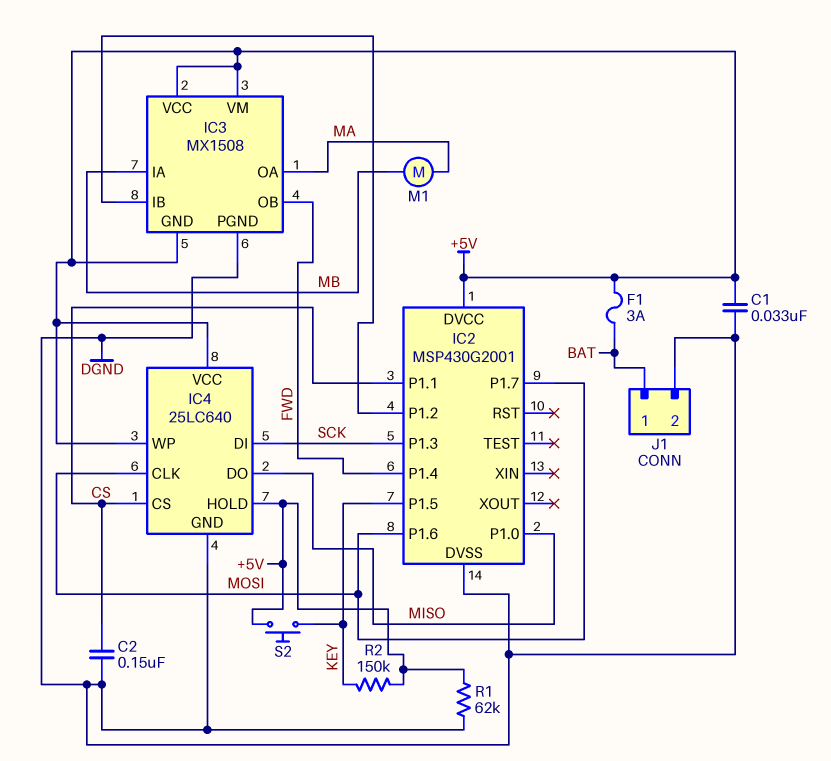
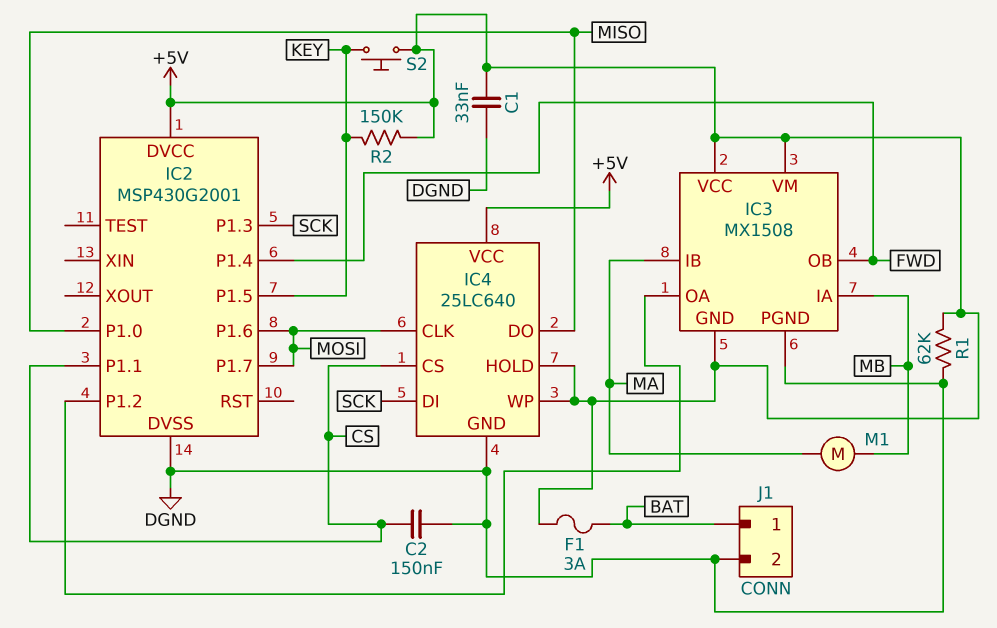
IC3 pin IB: IC2/P1.2 -> MA
IC3 pin OA: MA -> IC2/P1.2

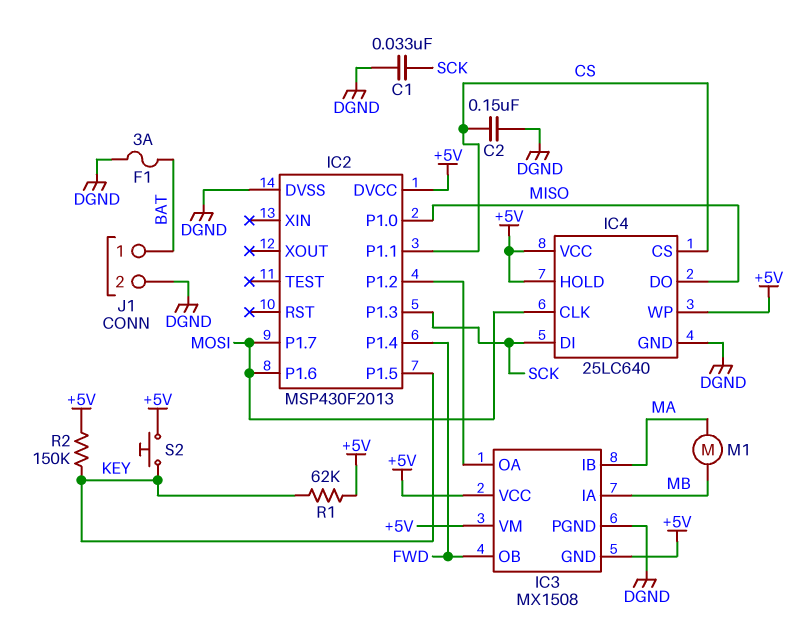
C1: 33nF (+5V, DGND) -> 33nF (DGND, SCK)
F1: 3A (+5V, BAT) -> 3A (BAT, DGND)
IC2: MSP430G2001 -> MSP430F2013
R1: 62k (+5V, DGND) -> 62k (+5V, KEY)

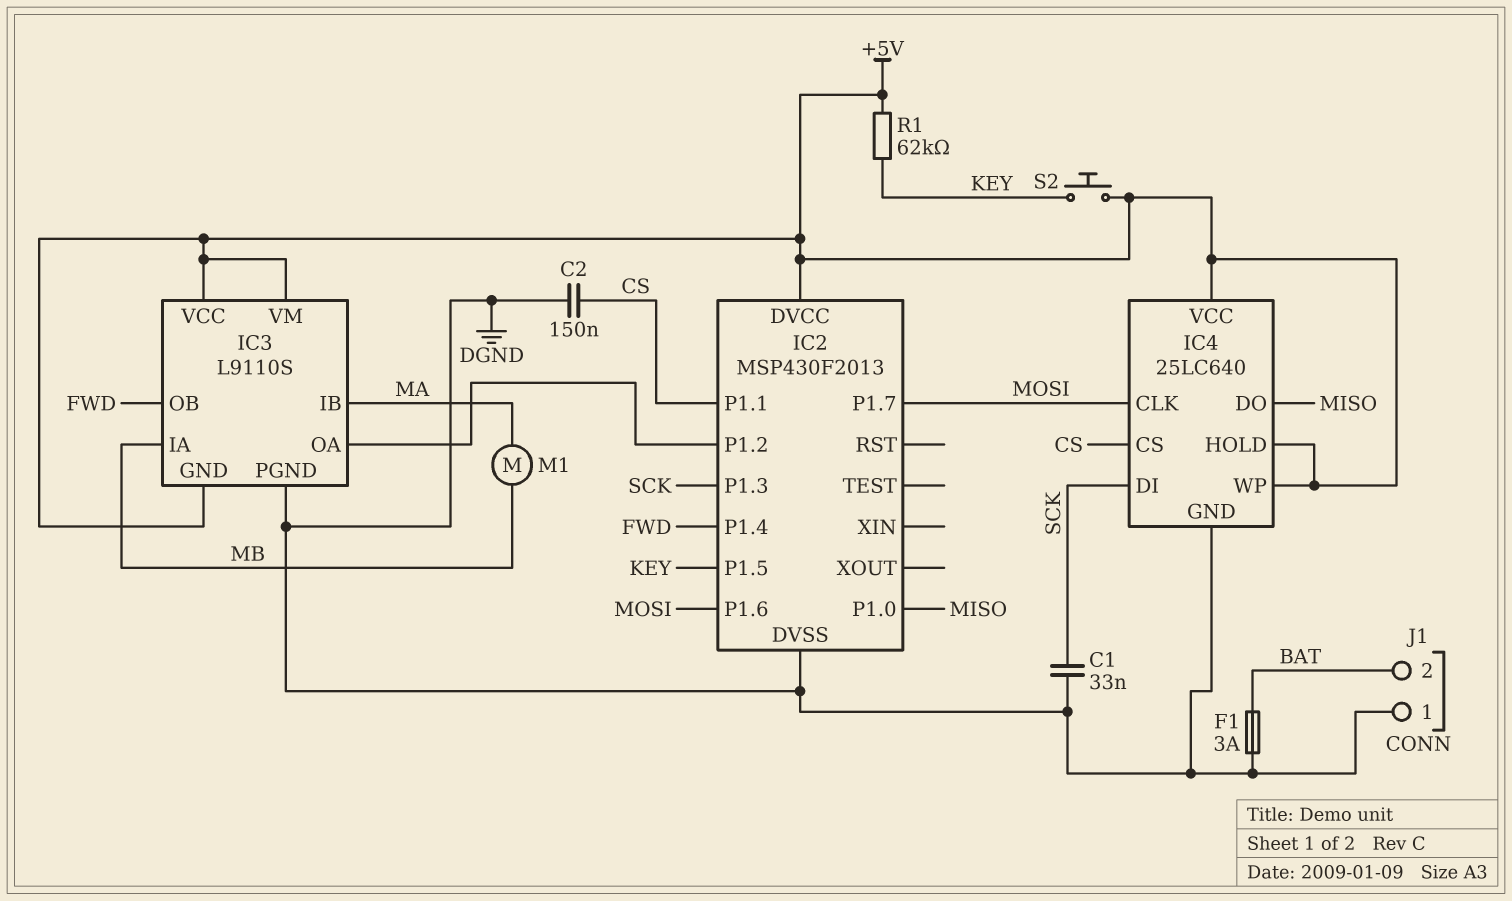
IC3: MX1508 -> L9110S
J1 pin 1: BAT -> DGND
J1 pin 2: DGND -> BAT
R2: 150k (+5V, KEY) -> none

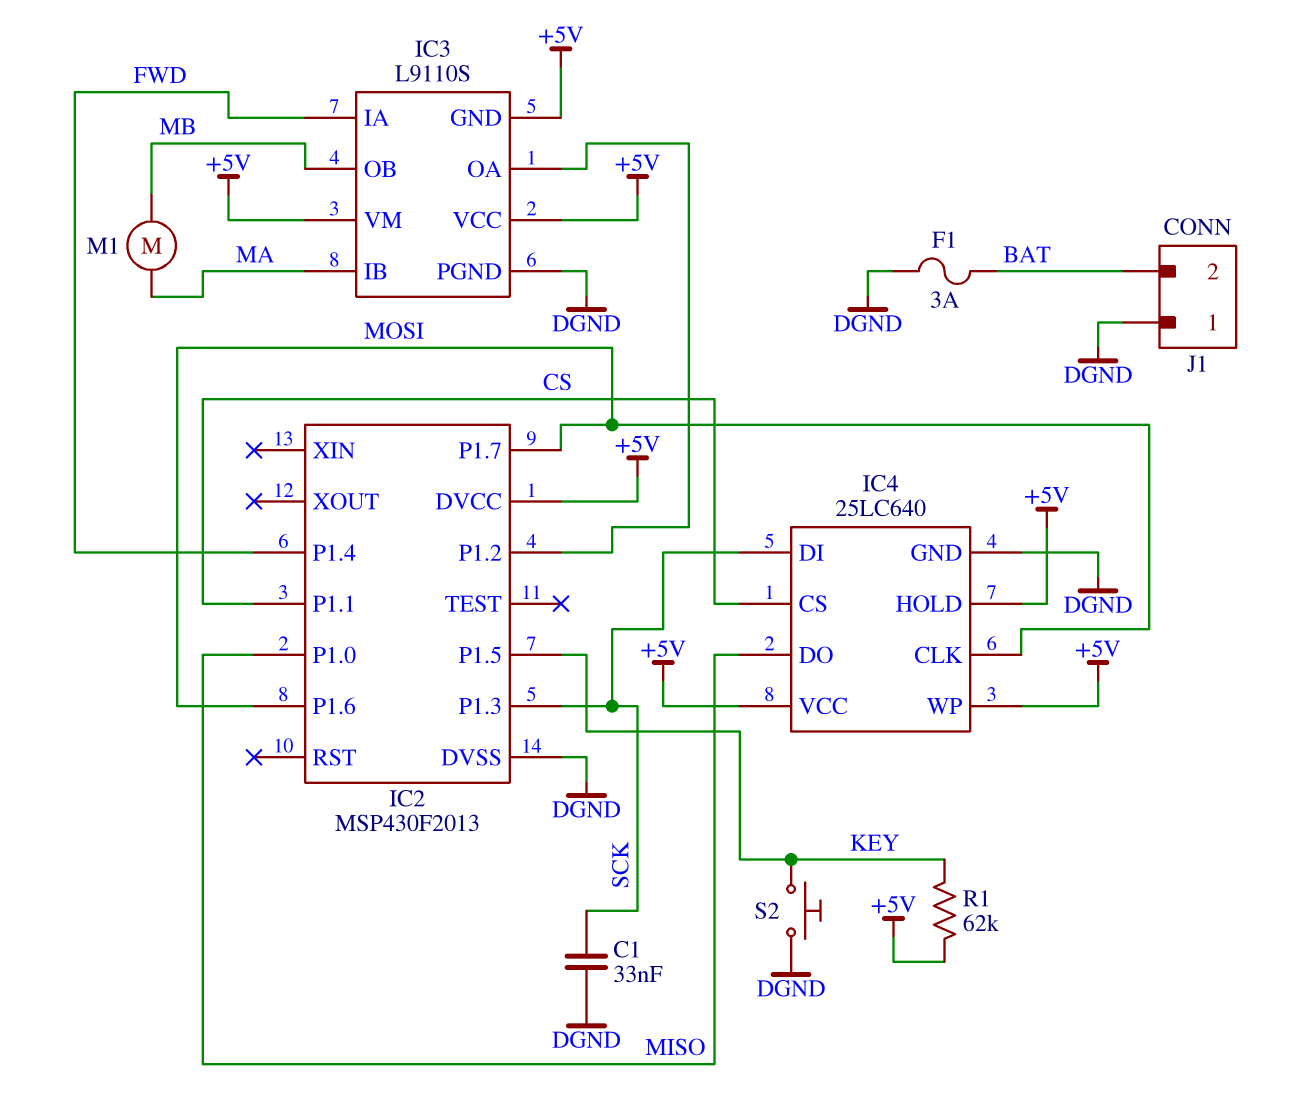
C2: 150nF (CS, DGND) -> none
IC3 pin IA: MB -> FWD
IC3 pin OB: FWD -> MB
S2: button (+5V, KEY) -> button (DGND, KEY)

